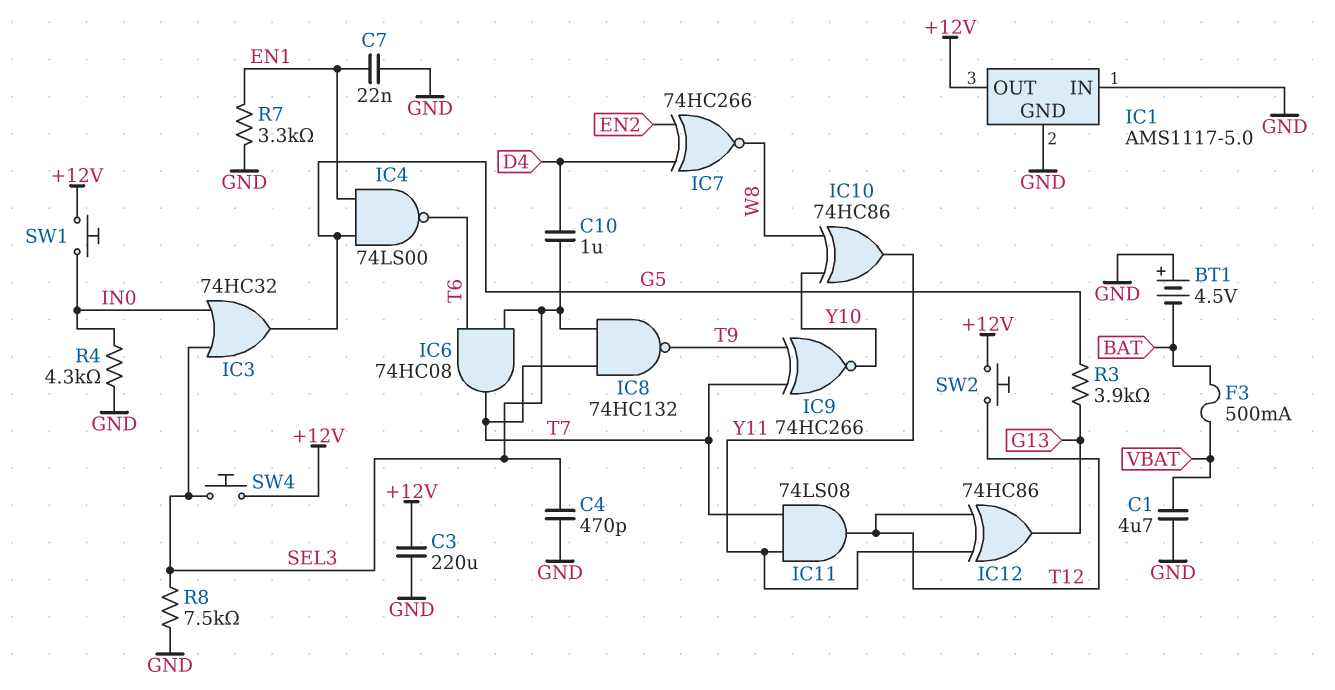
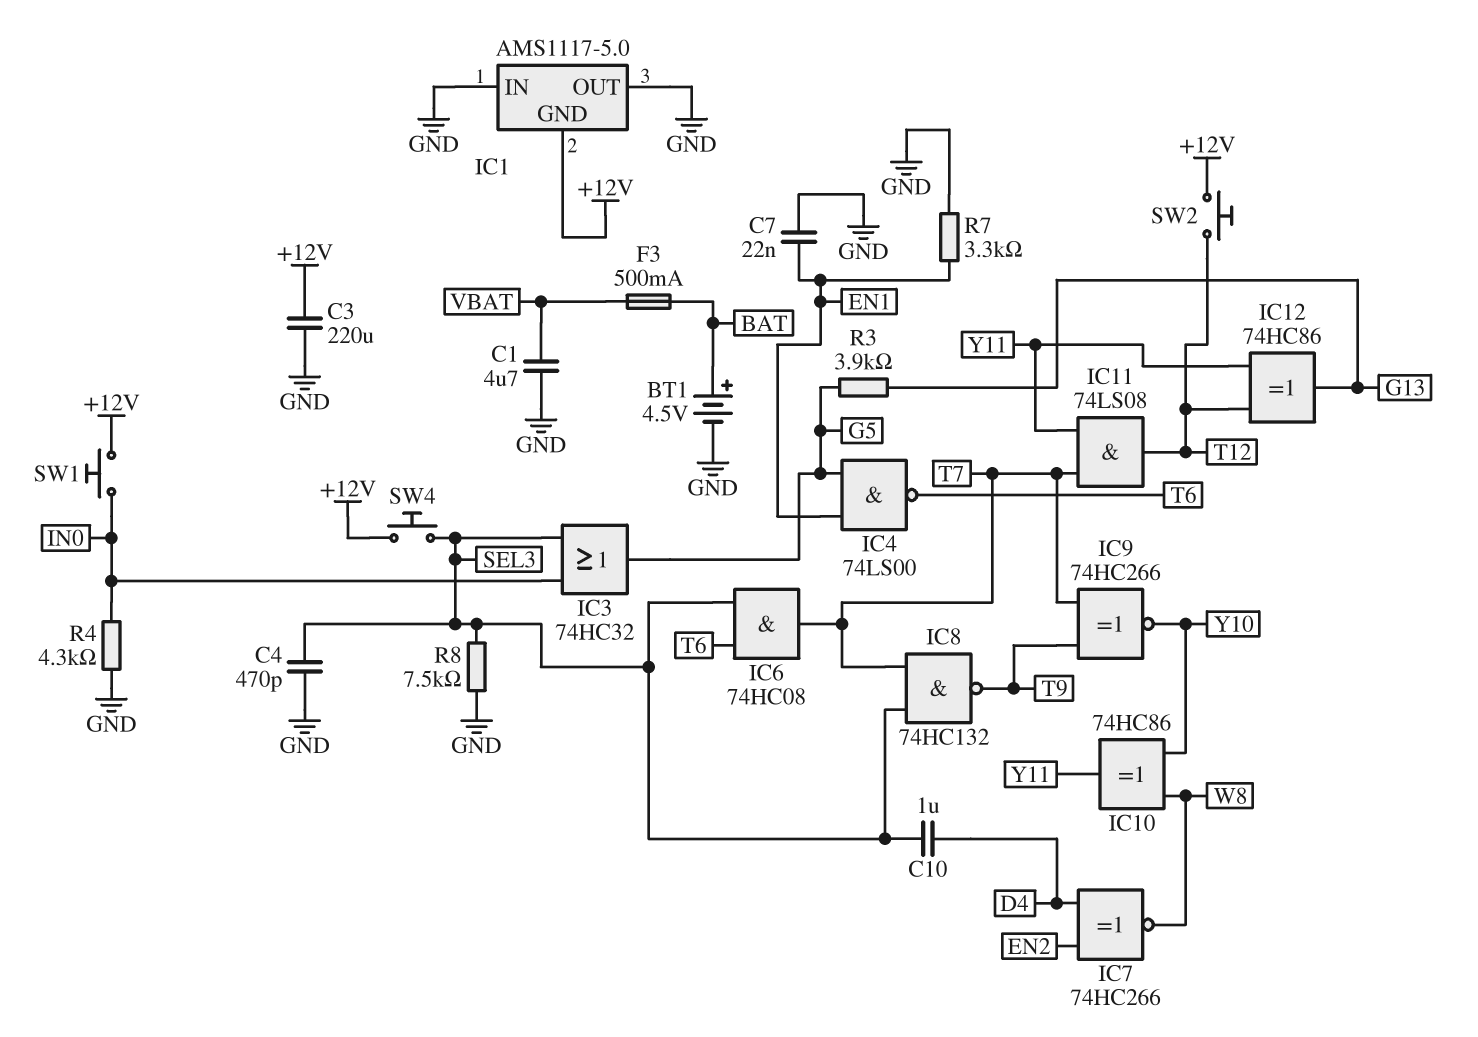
BT1: 4.5V (plus GND, minus BAT) -> 4.5V (plus BAT, minus GND)
IC1 pin GND: GND -> +12V
IC1 pin OUT: +12V -> GND

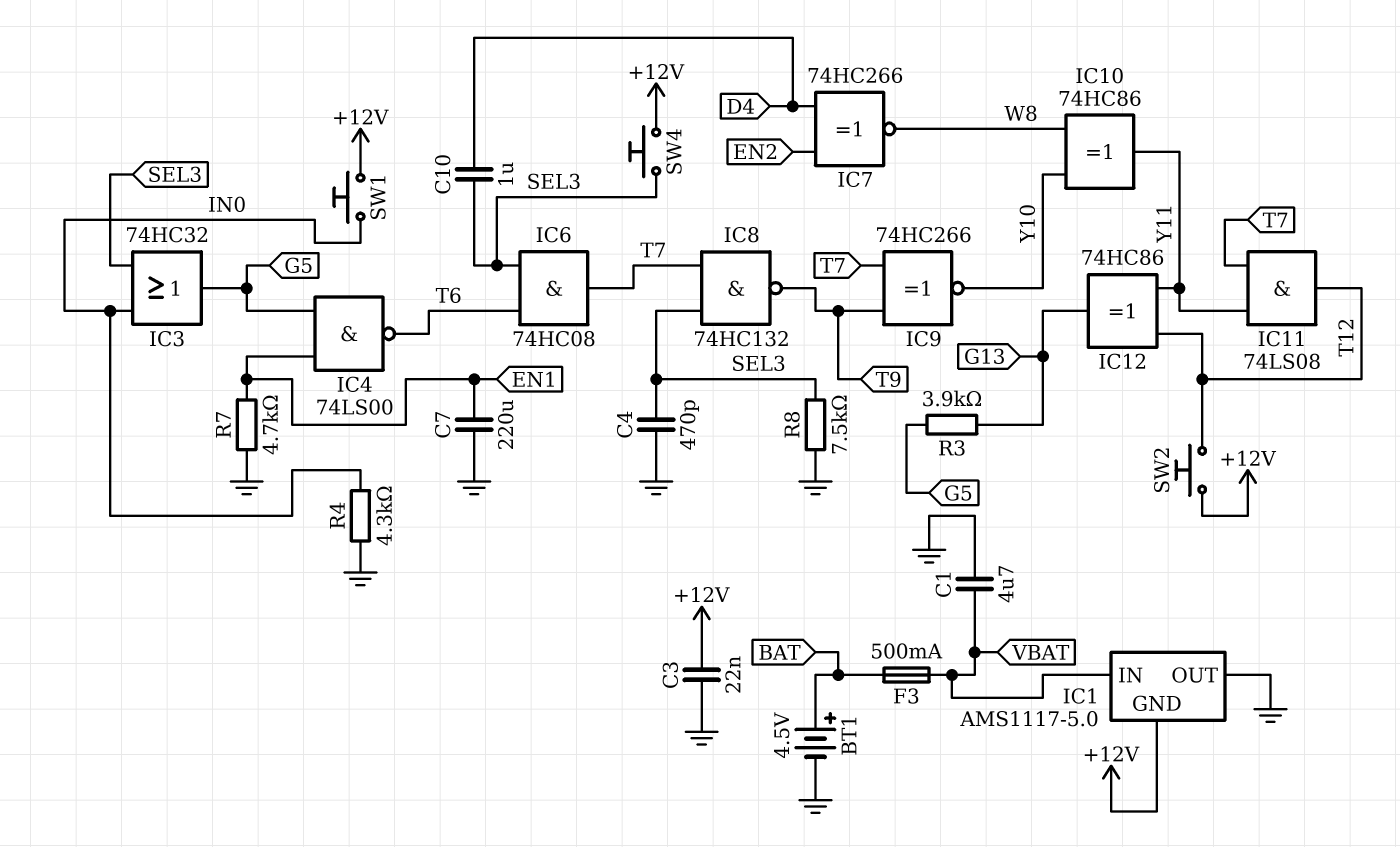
C3: 220uF (+12V, GND) -> 22nF (+12V, GND)
C7: 22nF (EN1, GND) -> 220uF (EN1, GND)
IC1 pin IN: GND -> VBAT
R7: 3.3k (EN1, GND) -> 4.7k (EN1, GND)

